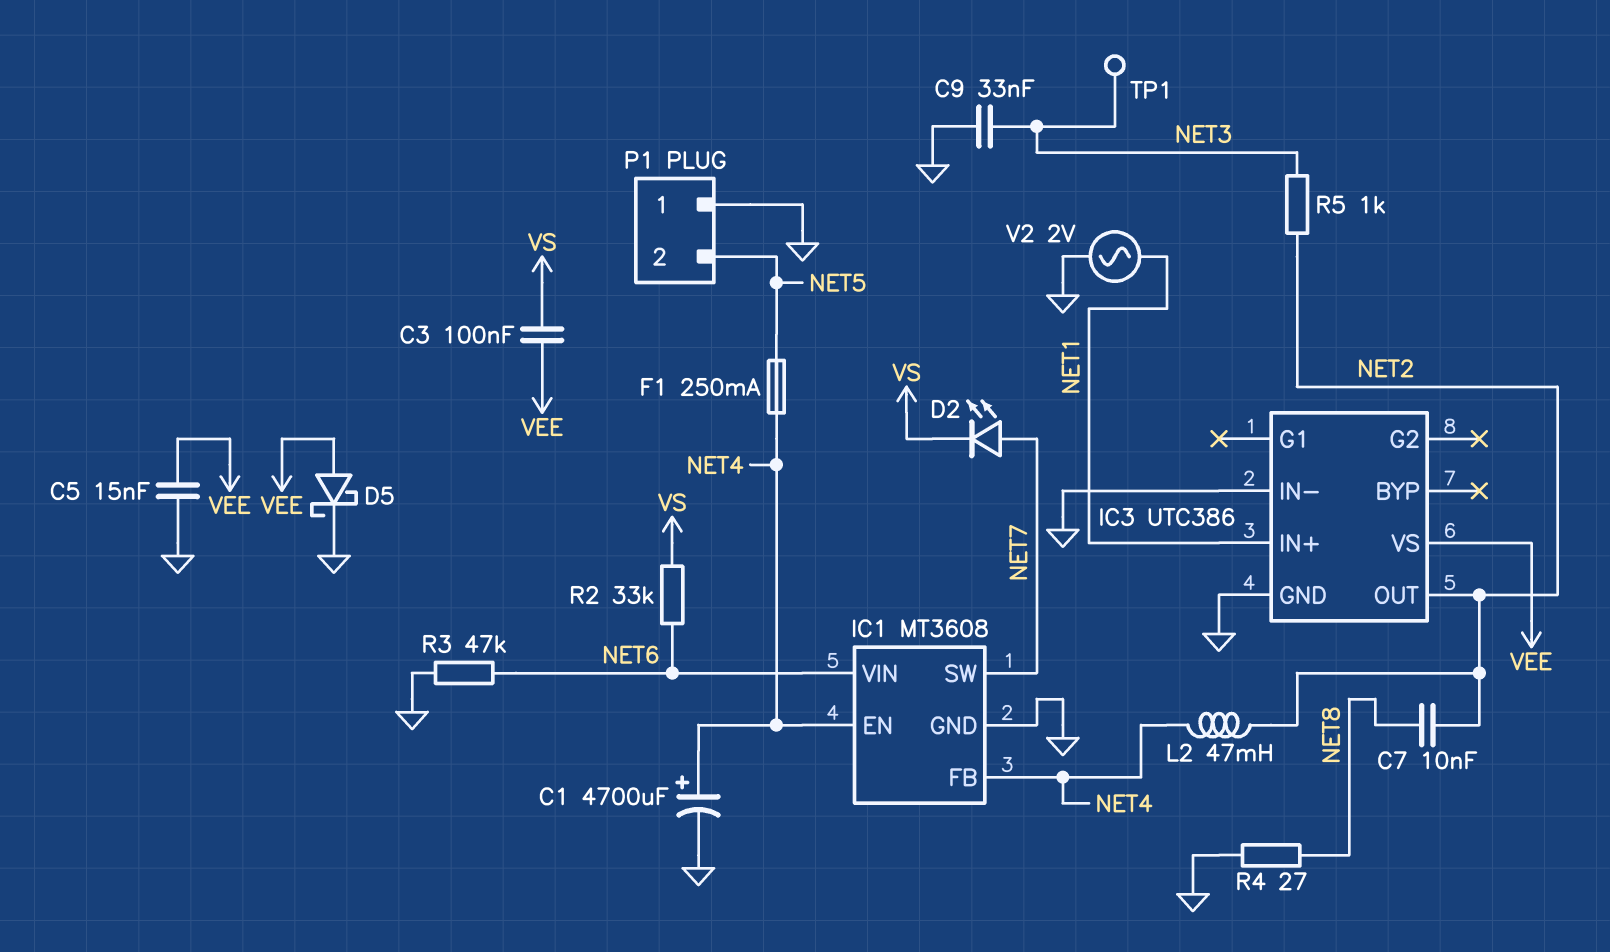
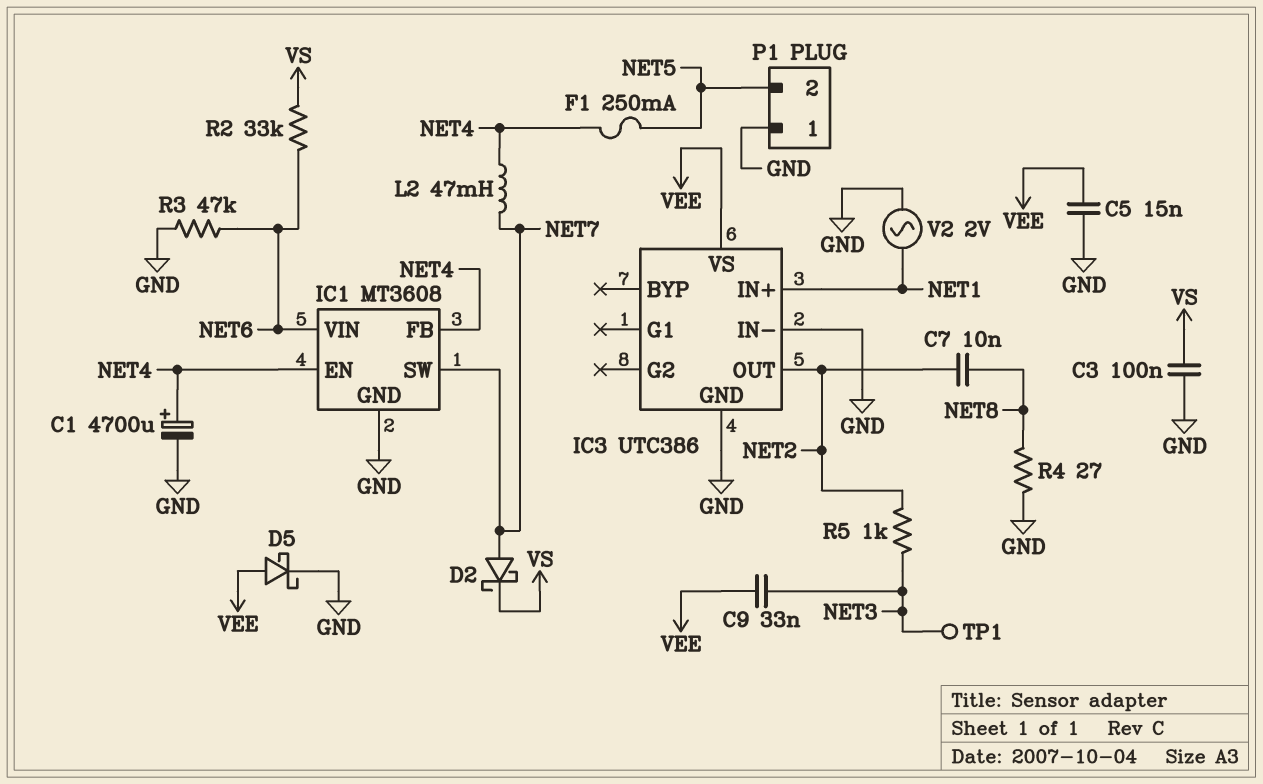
C3: 100nF (VEE, VS) -> 100nF (GND, VS)
C9: 33nF (GND, NET3) -> 33nF (NET3, VEE)
D2: LED (A NET7, K VS) -> schottky (A NET7, K VS)
L2: 47mH (NET2, NET4) -> 47mH (NET4, NET7)

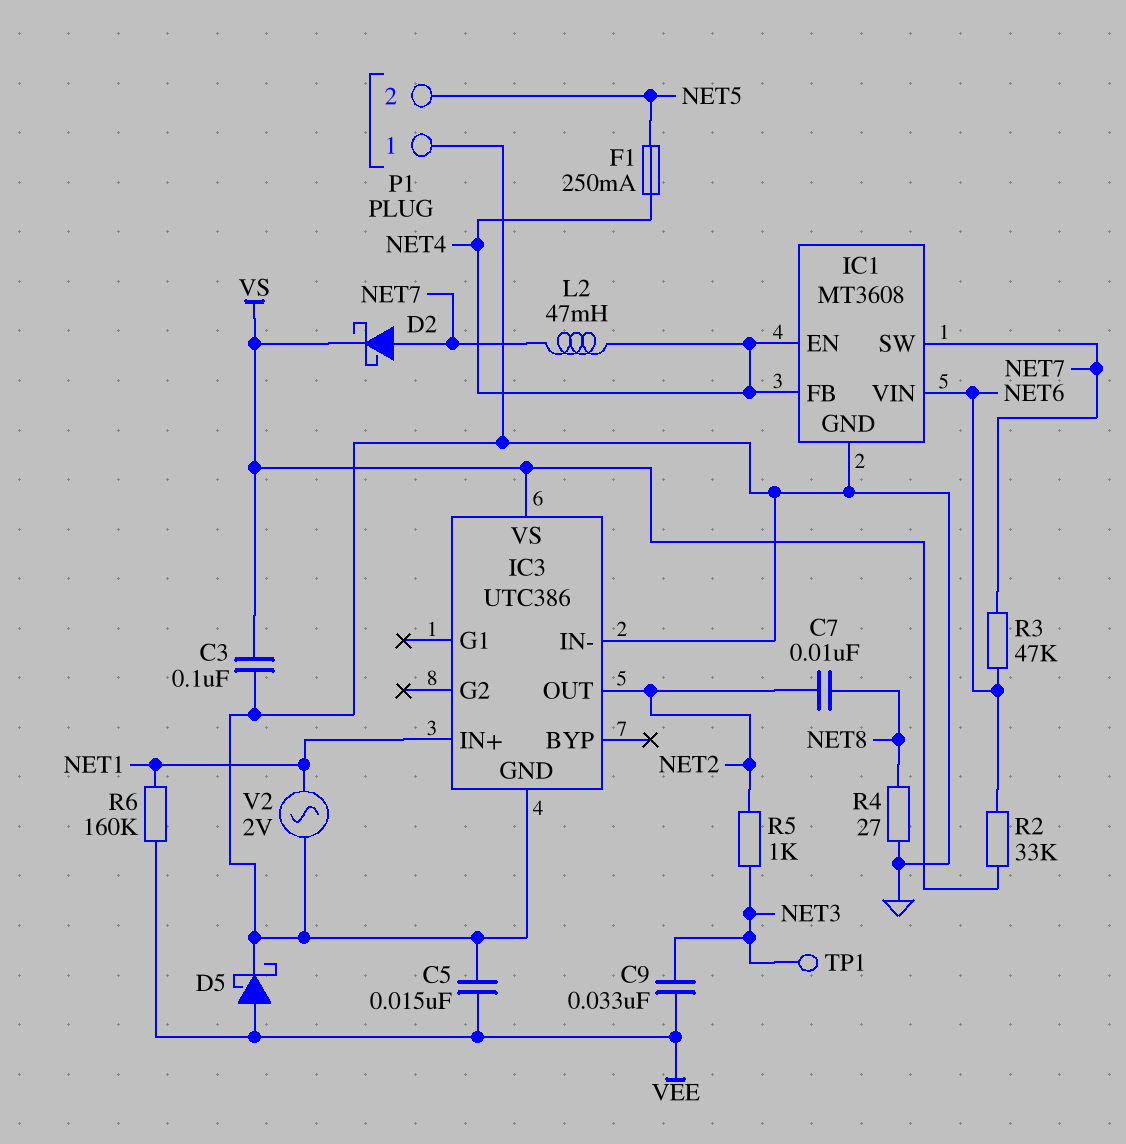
C1: 4700uF (plus NET4, minus GND) -> none
IC3 pin VS: VEE -> VS
R3: 47k (GND, NET6) -> 47k (NET6, NET7)
R6: none -> 160k (NET1, VEE)

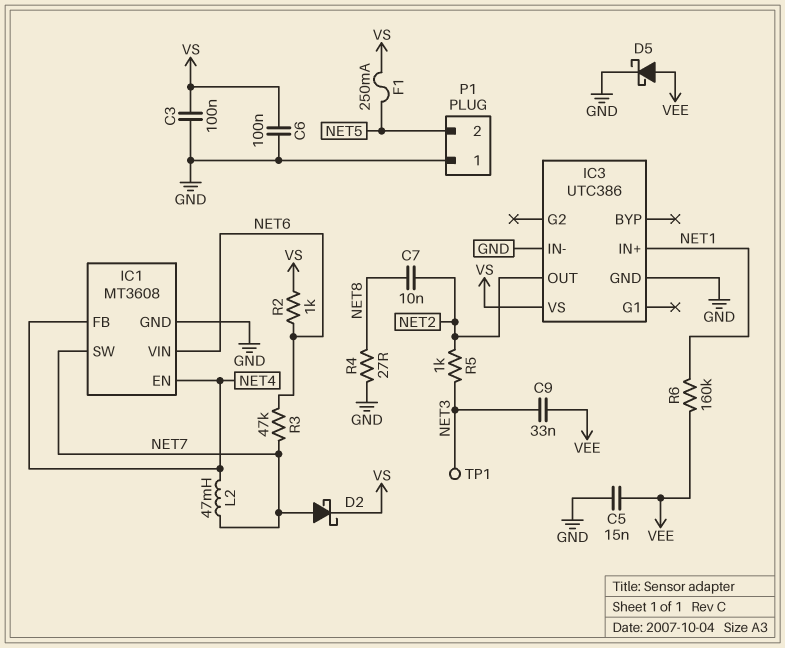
C6: none -> 100nF (GND, VS)
F1: 250mA (NET4, NET5) -> 250mA (NET5, VS)
R2: 33k (NET6, VS) -> 1k (NET6, VS)
V2: AC 2V (GND, NET1) -> none

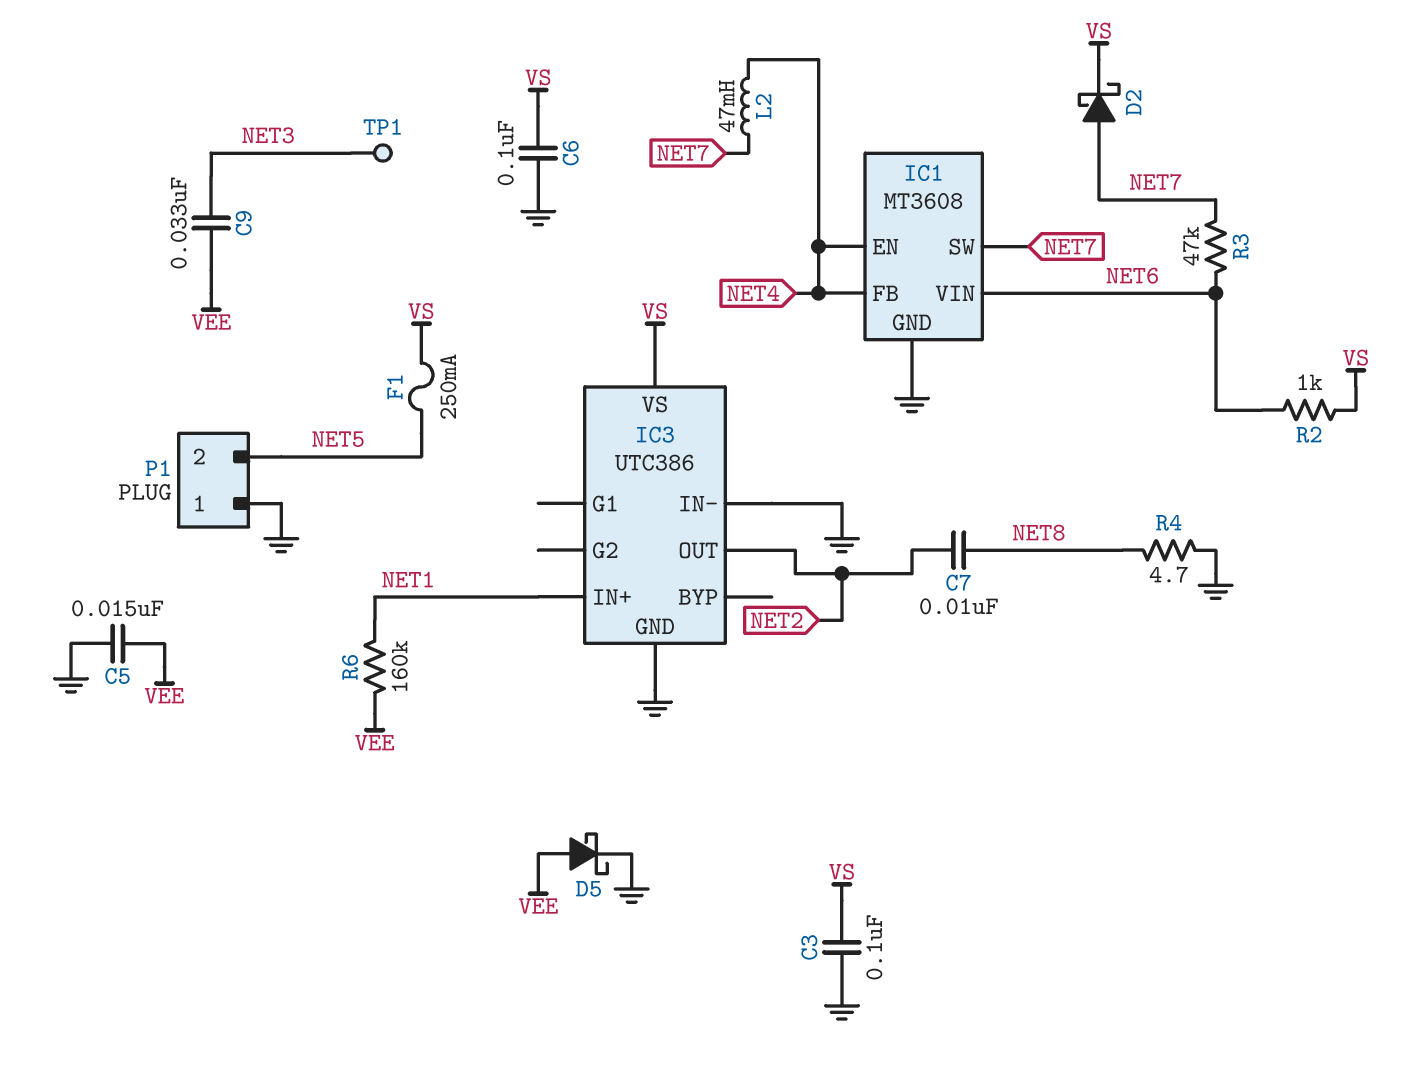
R4: 27 (GND, NET8) -> 4.7 (GND, NET8)
R5: 1k (NET2, NET3) -> none

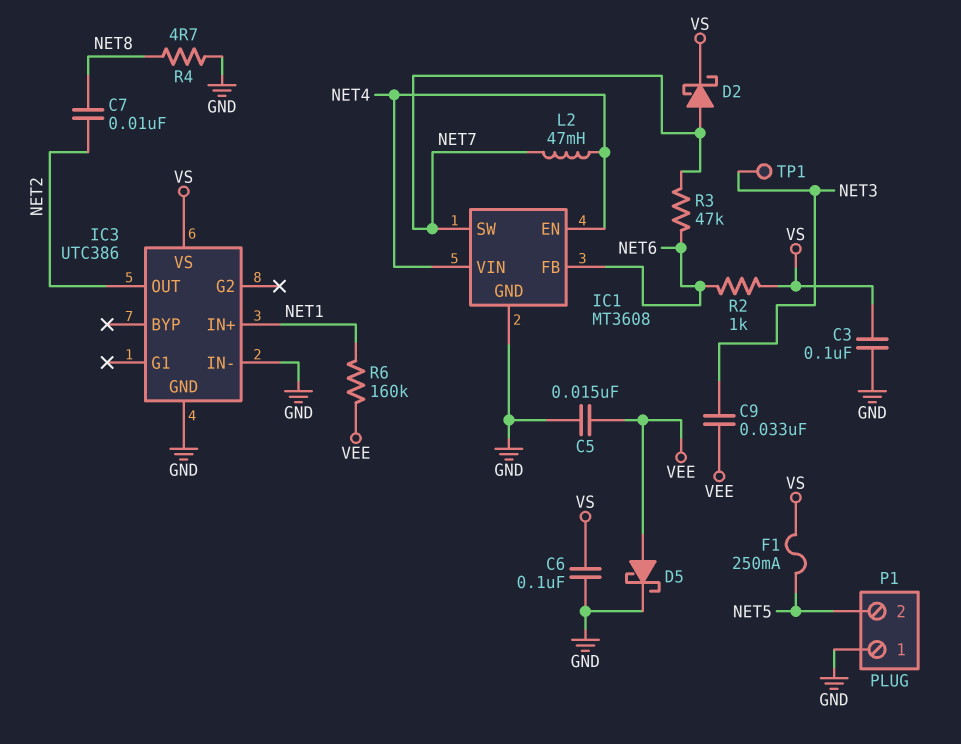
IC1 pin FB: NET4 -> NET6
IC1 pin VIN: NET6 -> NET4

